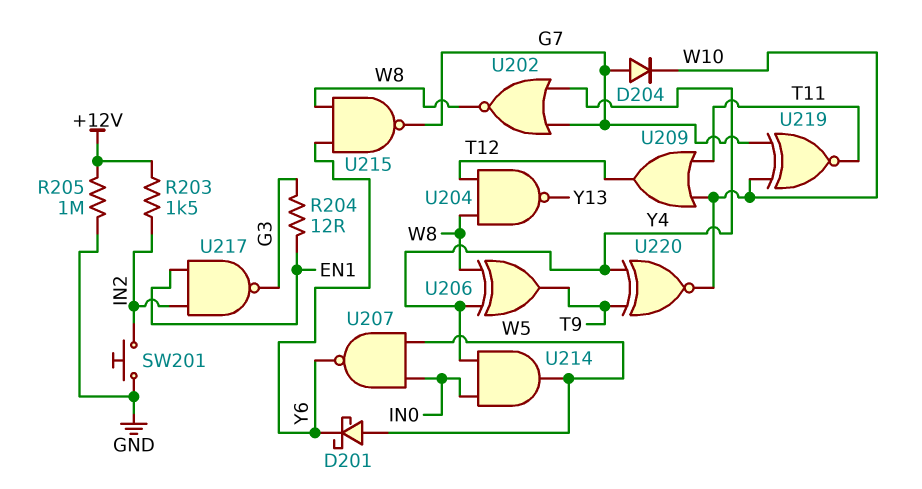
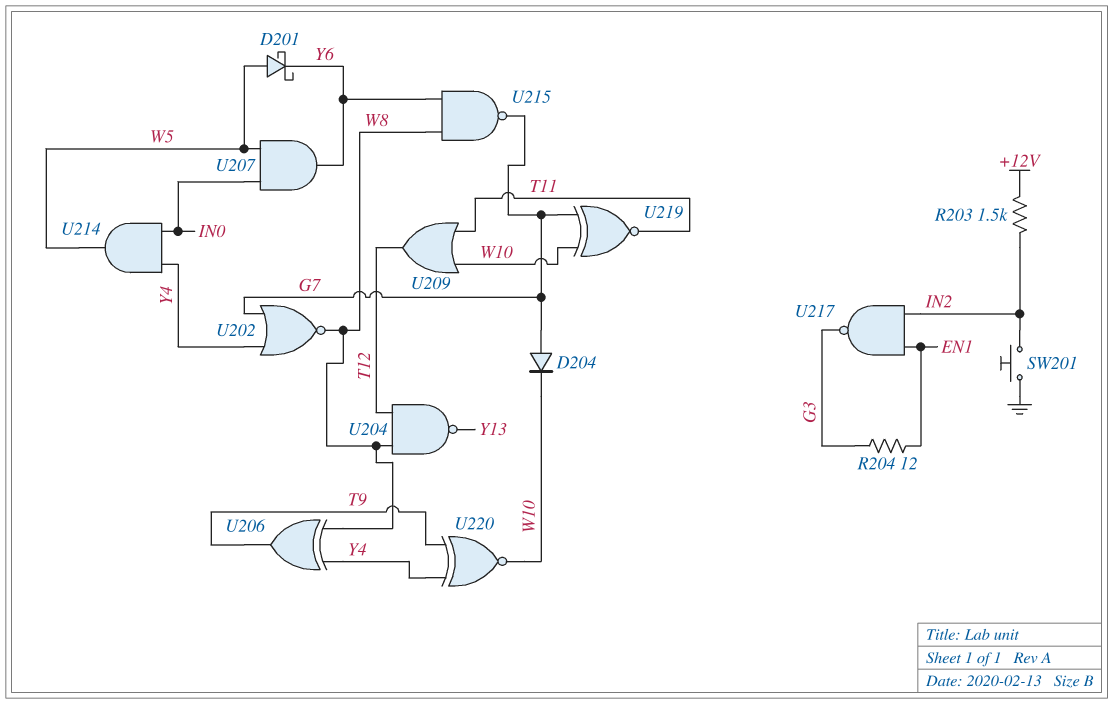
R205: 1M (+12V, GND) -> none
U207: NAND (in IN0, in W5, out Y6) -> AND (in IN0, in W5, out Y6)

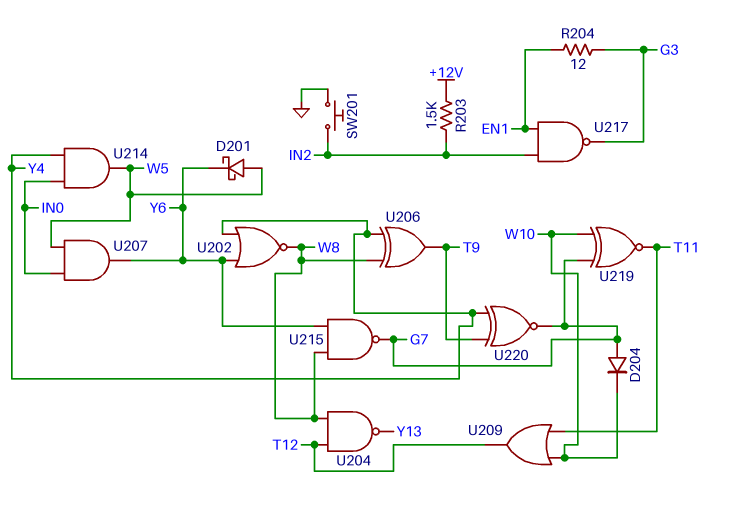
U202: NOR (in G7, in Y4, out W8) -> NOR (in Y4, in Y6, out W8)
U220: XNOR (in T9, in Y4, out W10) -> XNOR (in T9, in Y4, out G7)

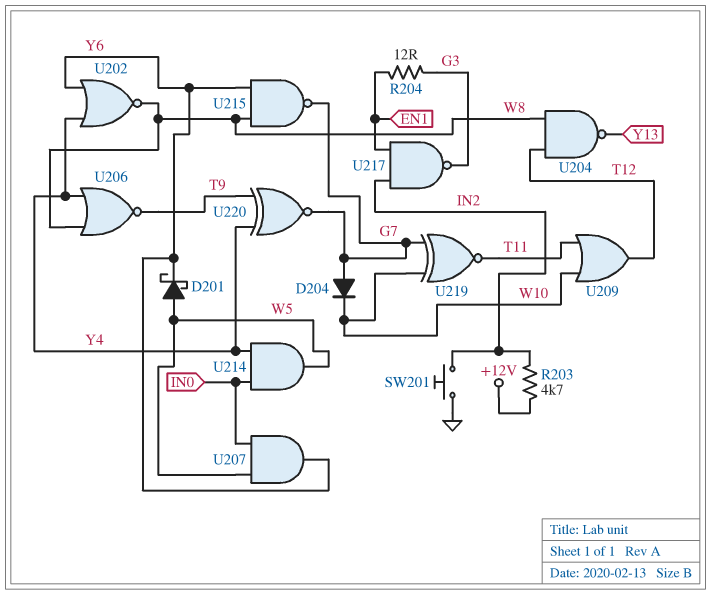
R203: 1.5k (+12V, IN2) -> 4.7k (+12V, IN2)
U206: XOR (in W8, in Y4, out T9) -> NOR (in W8, in Y4, out T9)

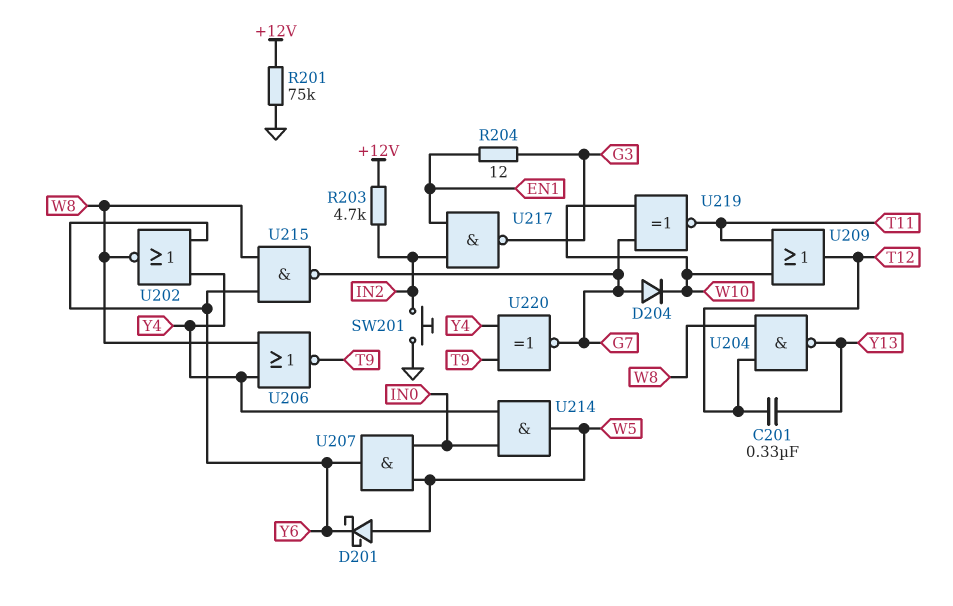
C201: none -> 330nF (T12, Y13)
R201: none -> 75k (+12V, GND)

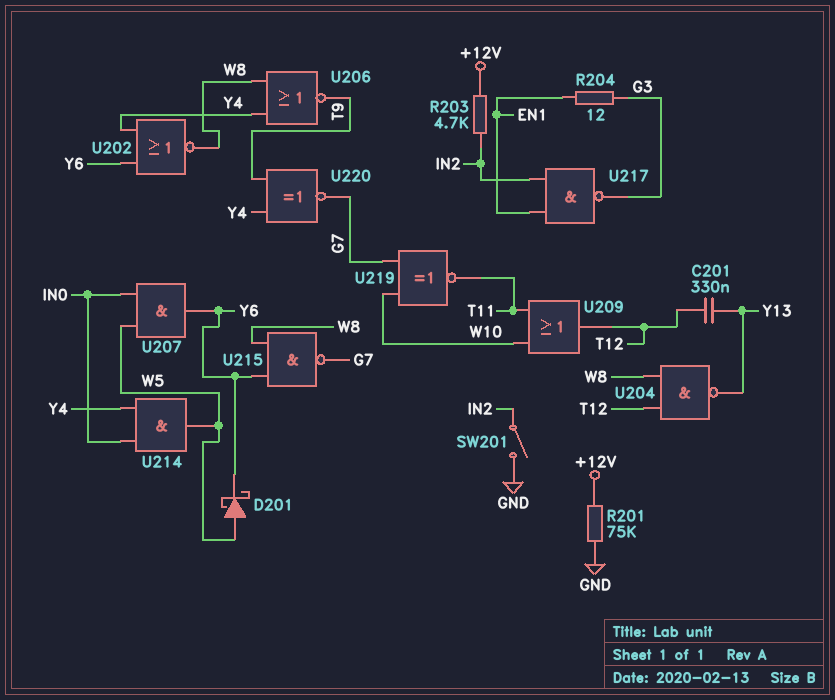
D204: diode (A G7, K W10) -> none
SW201: button (GND, IN2) -> switch (GND, IN2)

